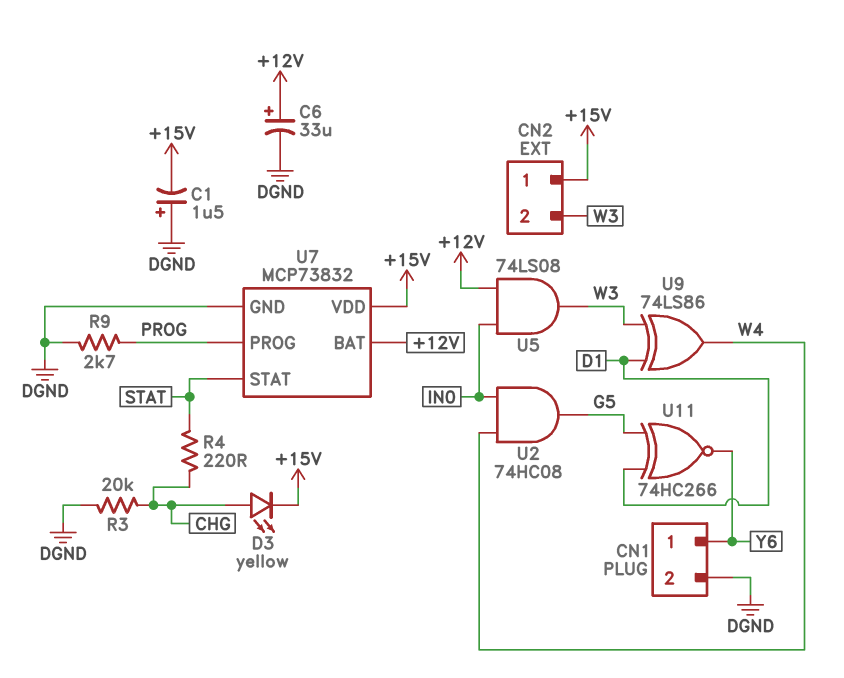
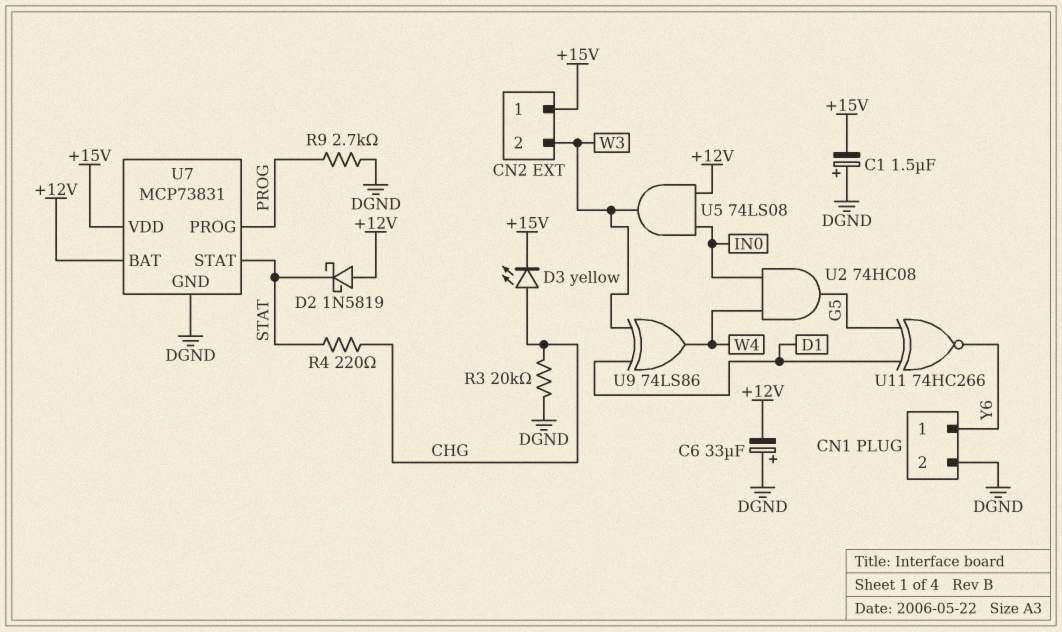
C6: 33uF (plus +12V, minus DGND) -> 33uF (plus DGND, minus +12V)
D2: none -> schottky 1N5819 (A +12V, K STAT)
U7: MCP73832 -> MCP73831

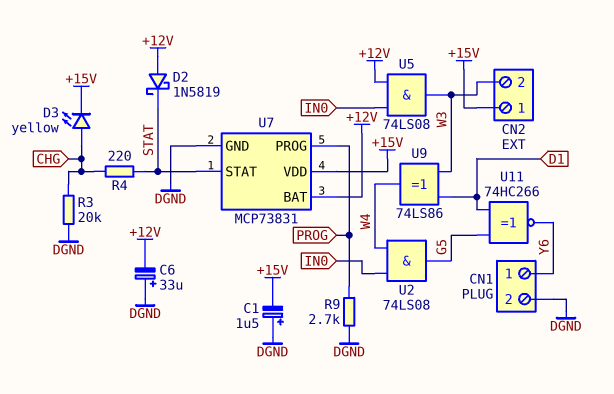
U2: AND 74HC08 (in IN0, in W4, out G5) -> AND 74LS08 (in IN0, in W4, out G5)

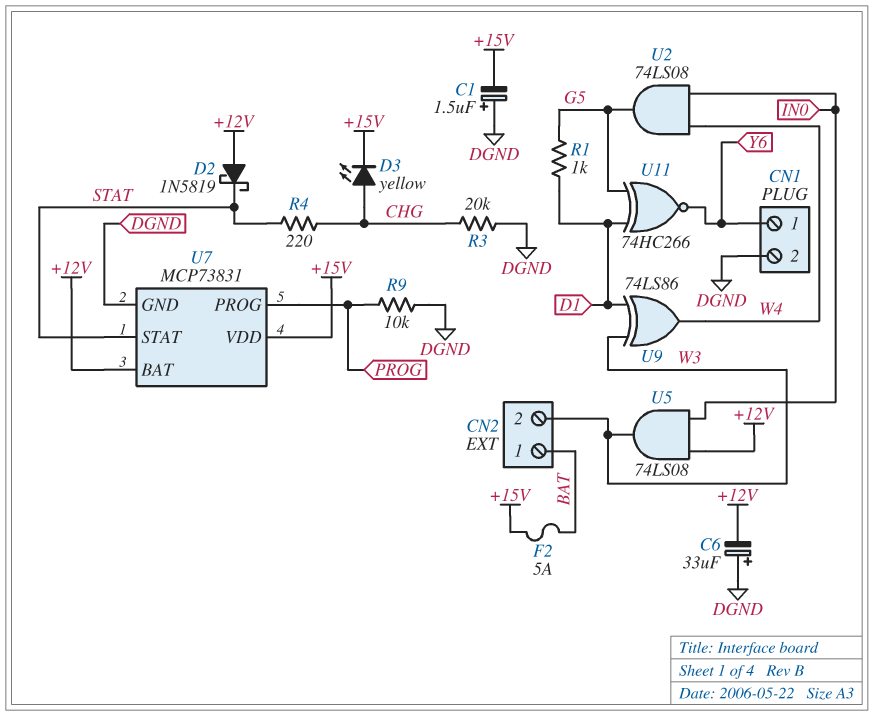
CN2 pin 1: +15V -> BAT
F2: none -> 5A (+15V, BAT)
R1: none -> 1k (D1, G5)
R9: 2.7k (DGND, PROG) -> 10k (DGND, PROG)

